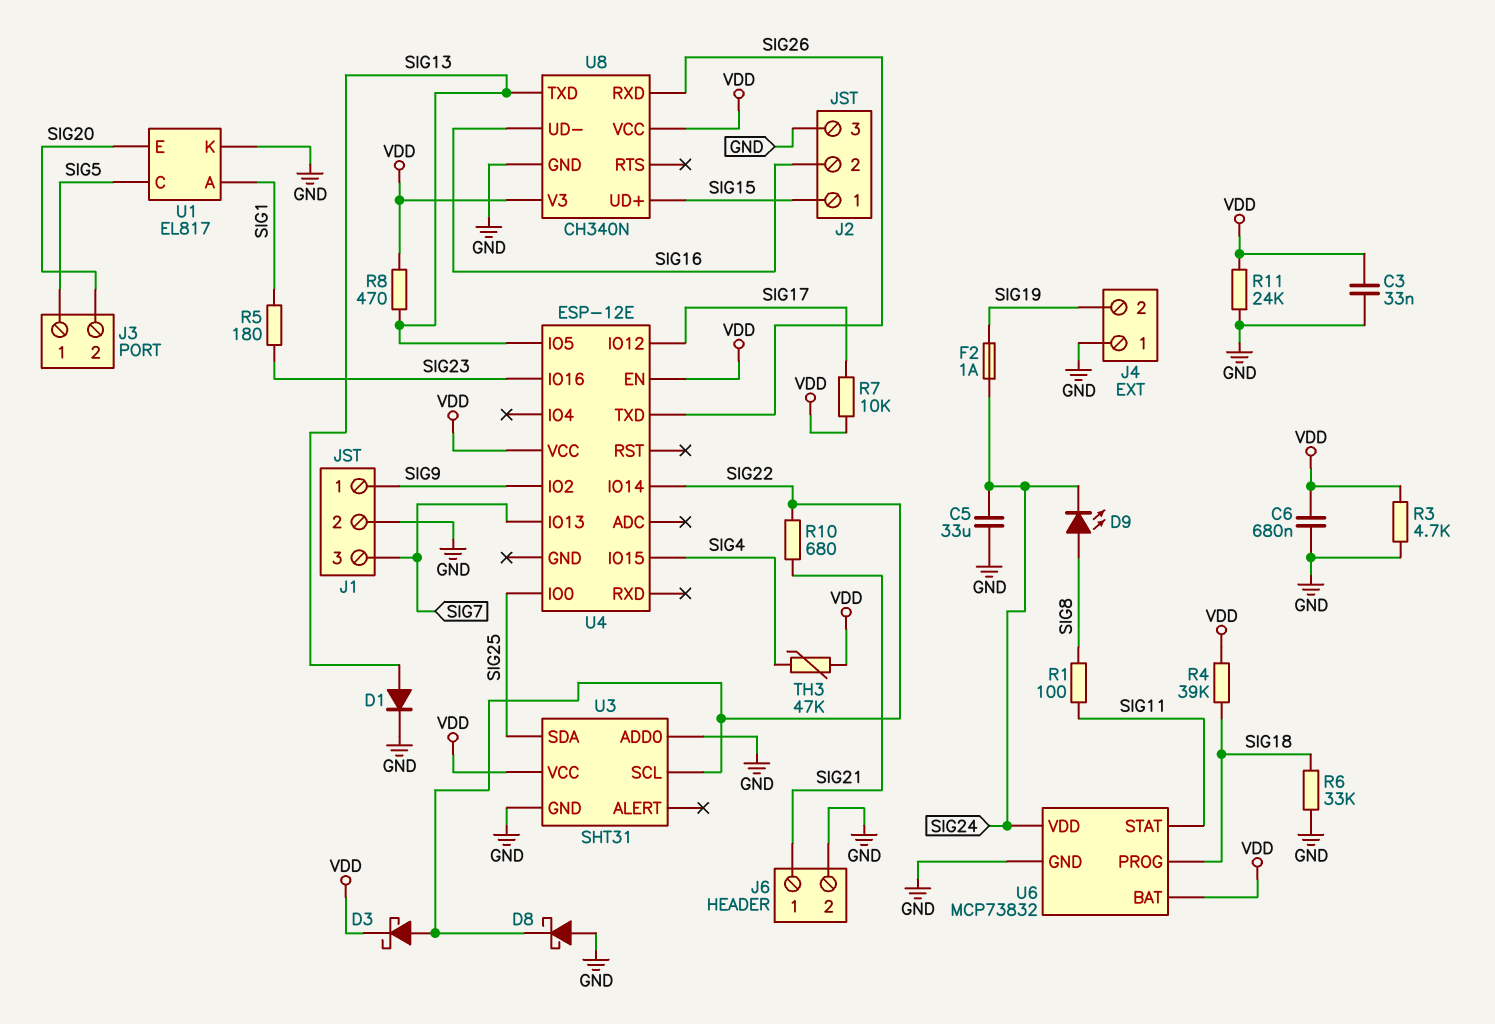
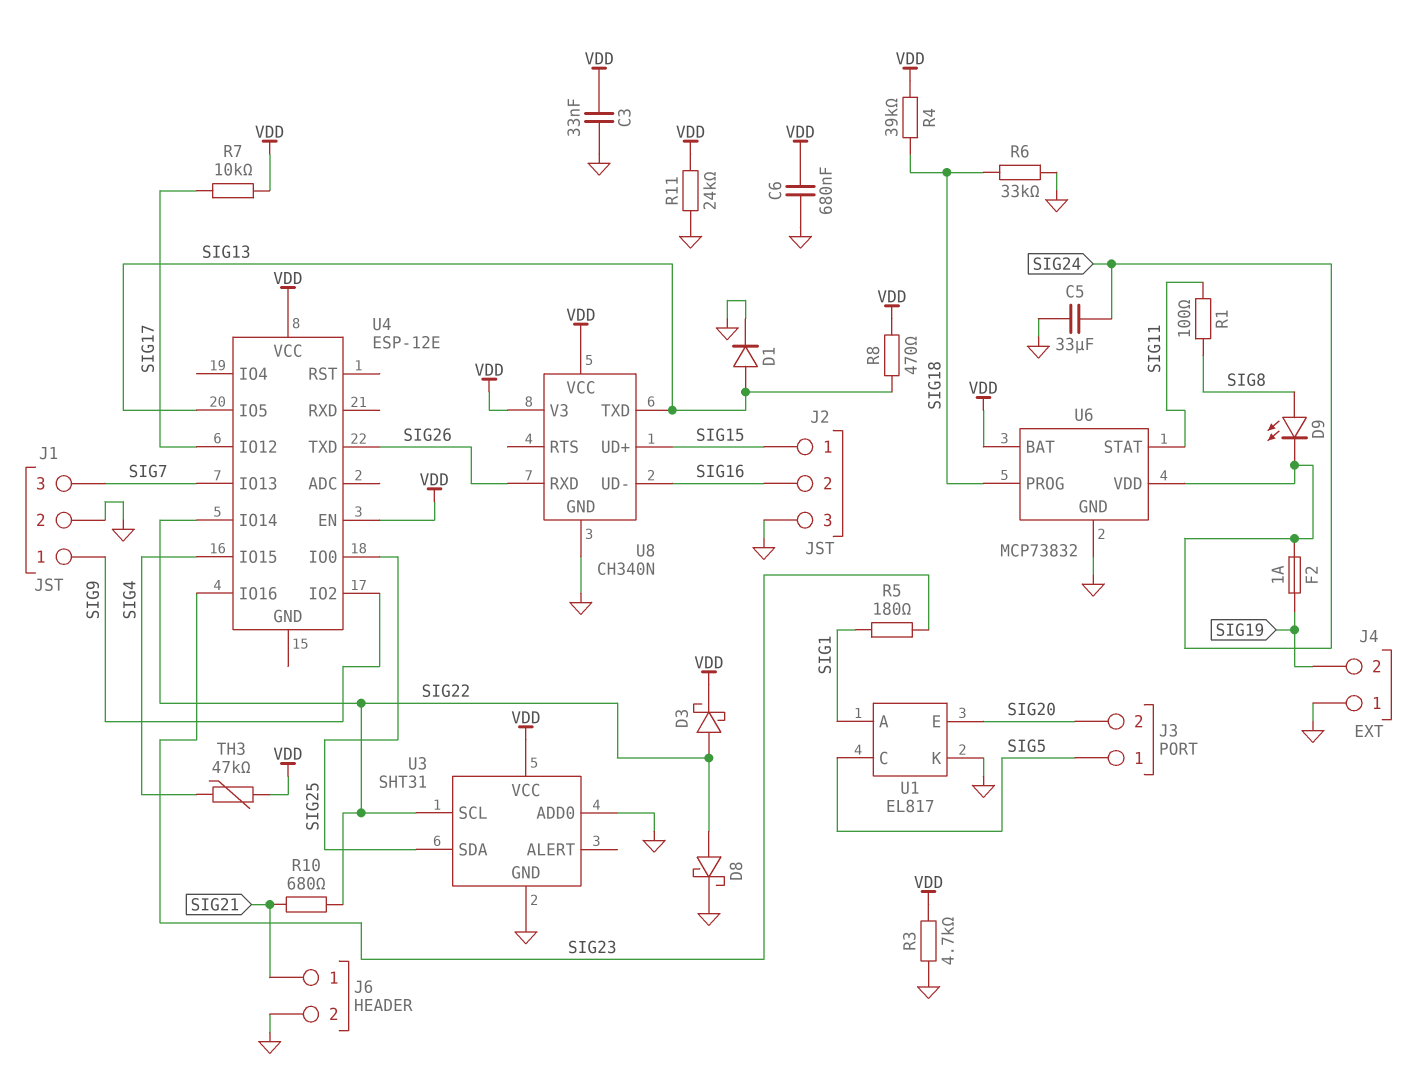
D8: schottky (A GND, K SIG22) -> schottky (A SIG22, K GND)

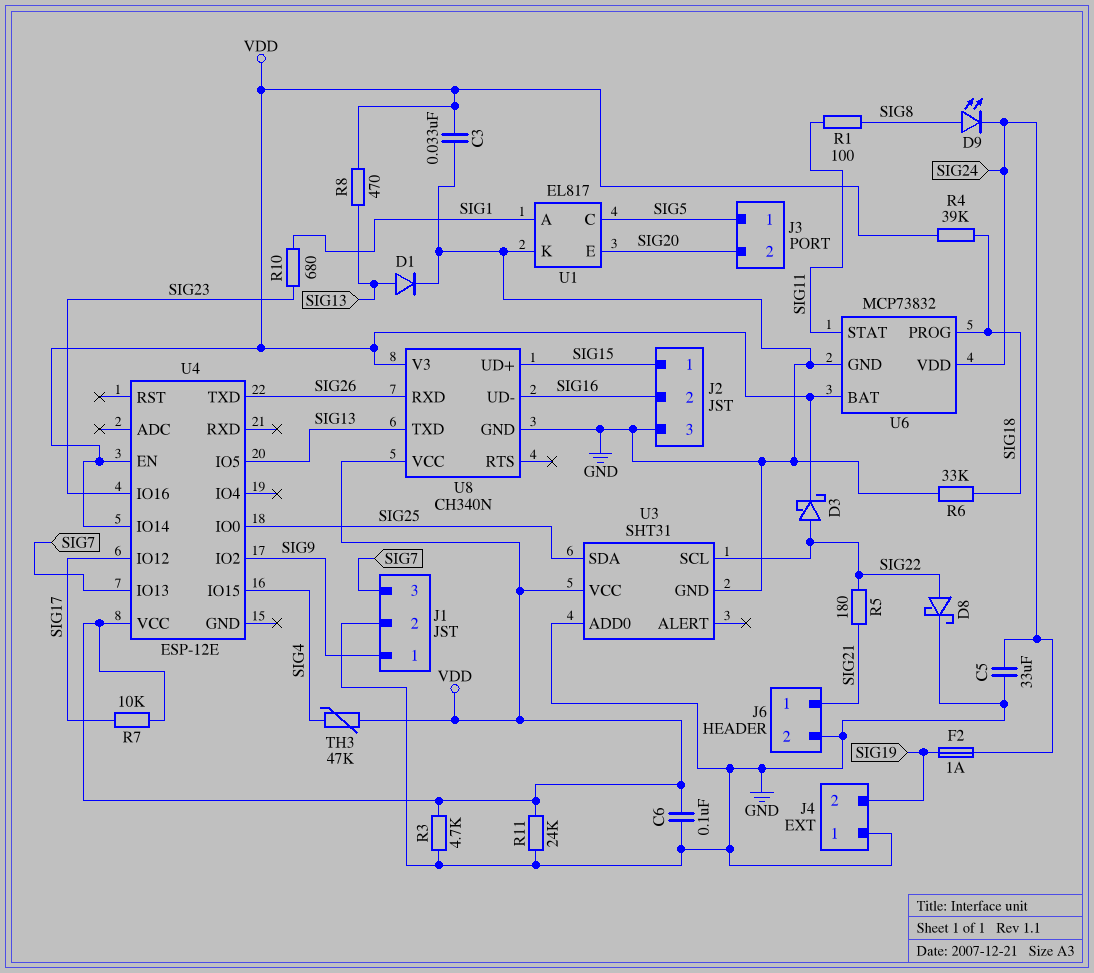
C6: 680nF (GND, VDD) -> 100nF (GND, VDD)
R5: 180 (SIG1, SIG23) -> 180 (SIG21, SIG22)
R10: 680 (SIG21, SIG22) -> 680 (SIG1, SIG23)
U4 pin IO14: SIG22 -> VDD

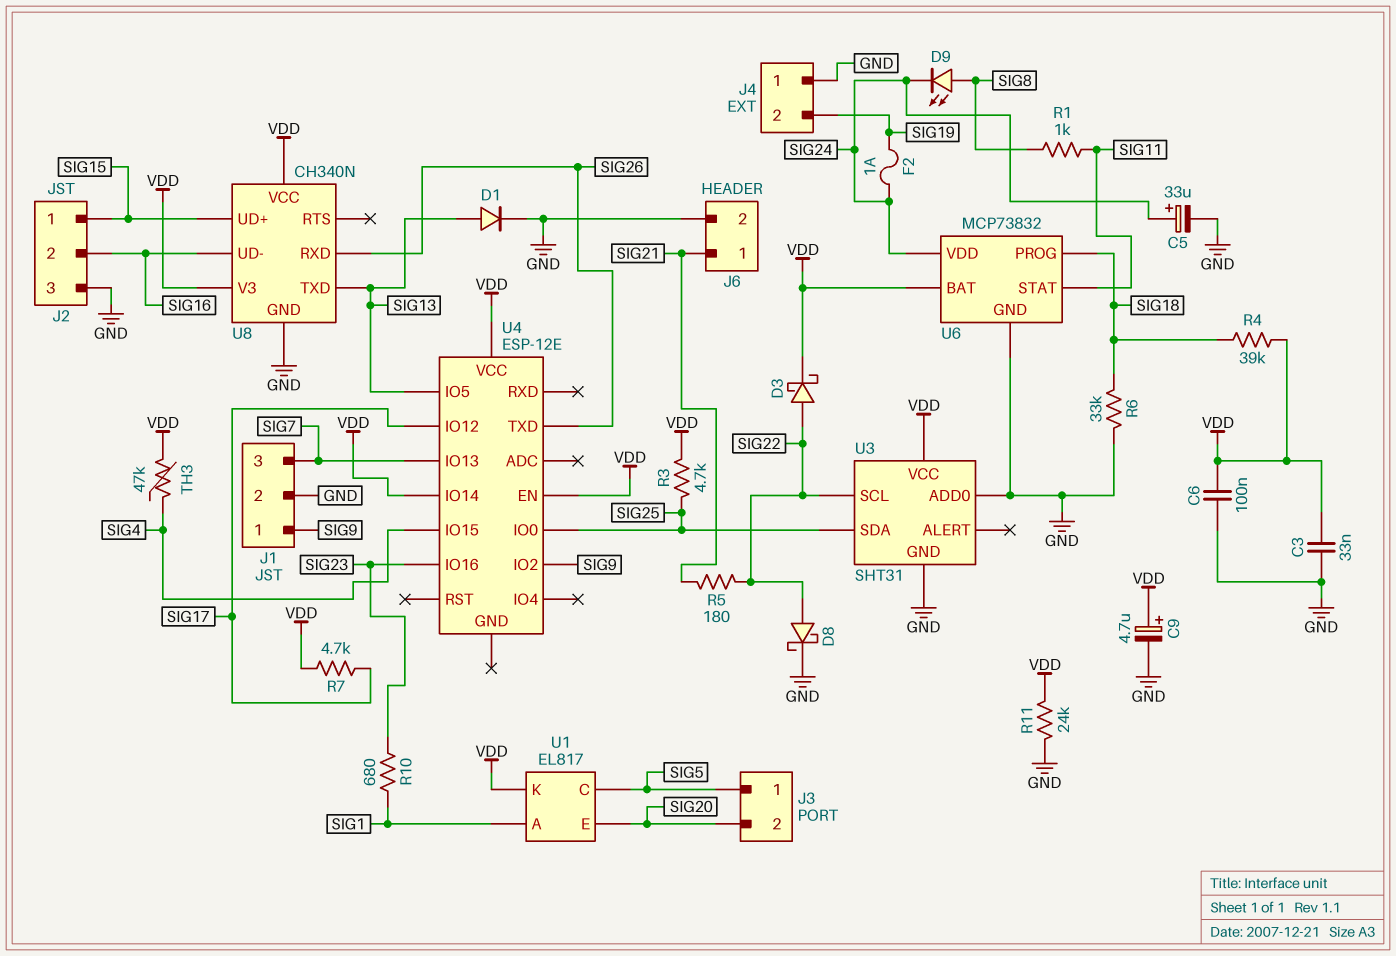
C5: 33uF (GND, SIG24) -> 33uF (plus SIG24, minus GND)
C9: none -> 4.7uF (plus VDD, minus GND)
R1: 100 (SIG8, SIG11) -> 1k (SIG8, SIG11)
R3: 4.7k (GND, VDD) -> 4.7k (SIG25, VDD)
R7: 10k (SIG17, VDD) -> 4.7k (SIG17, VDD)
R8: 470 (SIG13, VDD) -> none
U1 pin K: GND -> VDD

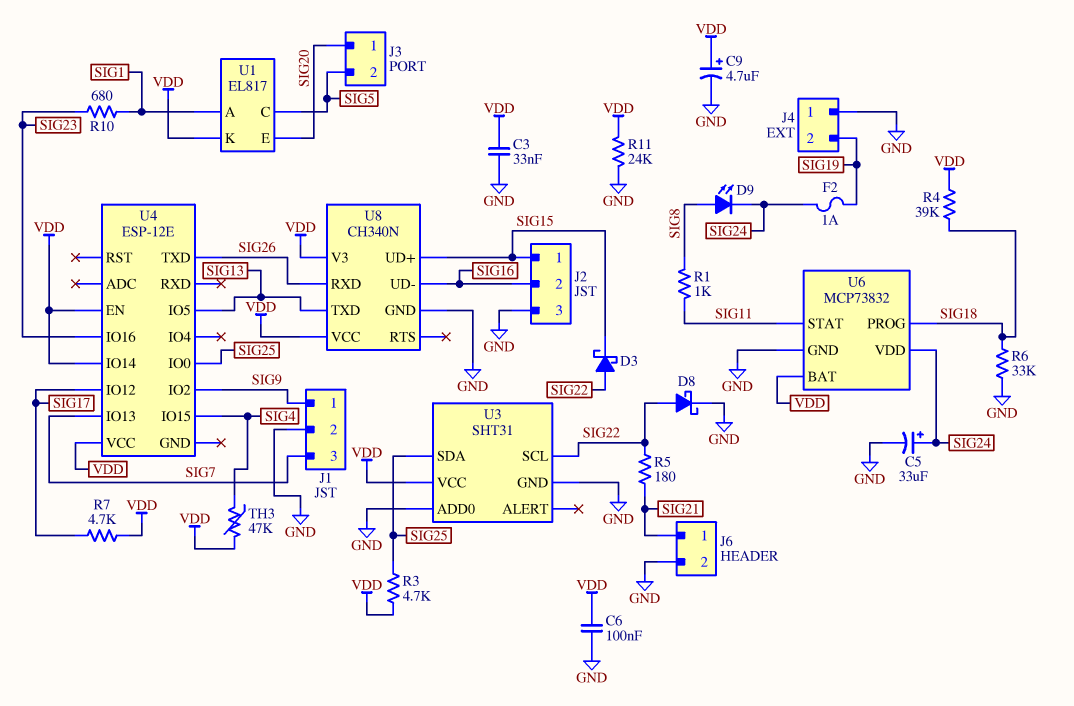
D1: diode (A SIG13, K GND) -> none
D3: schottky (A SIG22, K VDD) -> schottky (A SIG22, K SIG15)
J3 pin 1: SIG5 -> SIG20
J3 pin 2: SIG20 -> SIG5

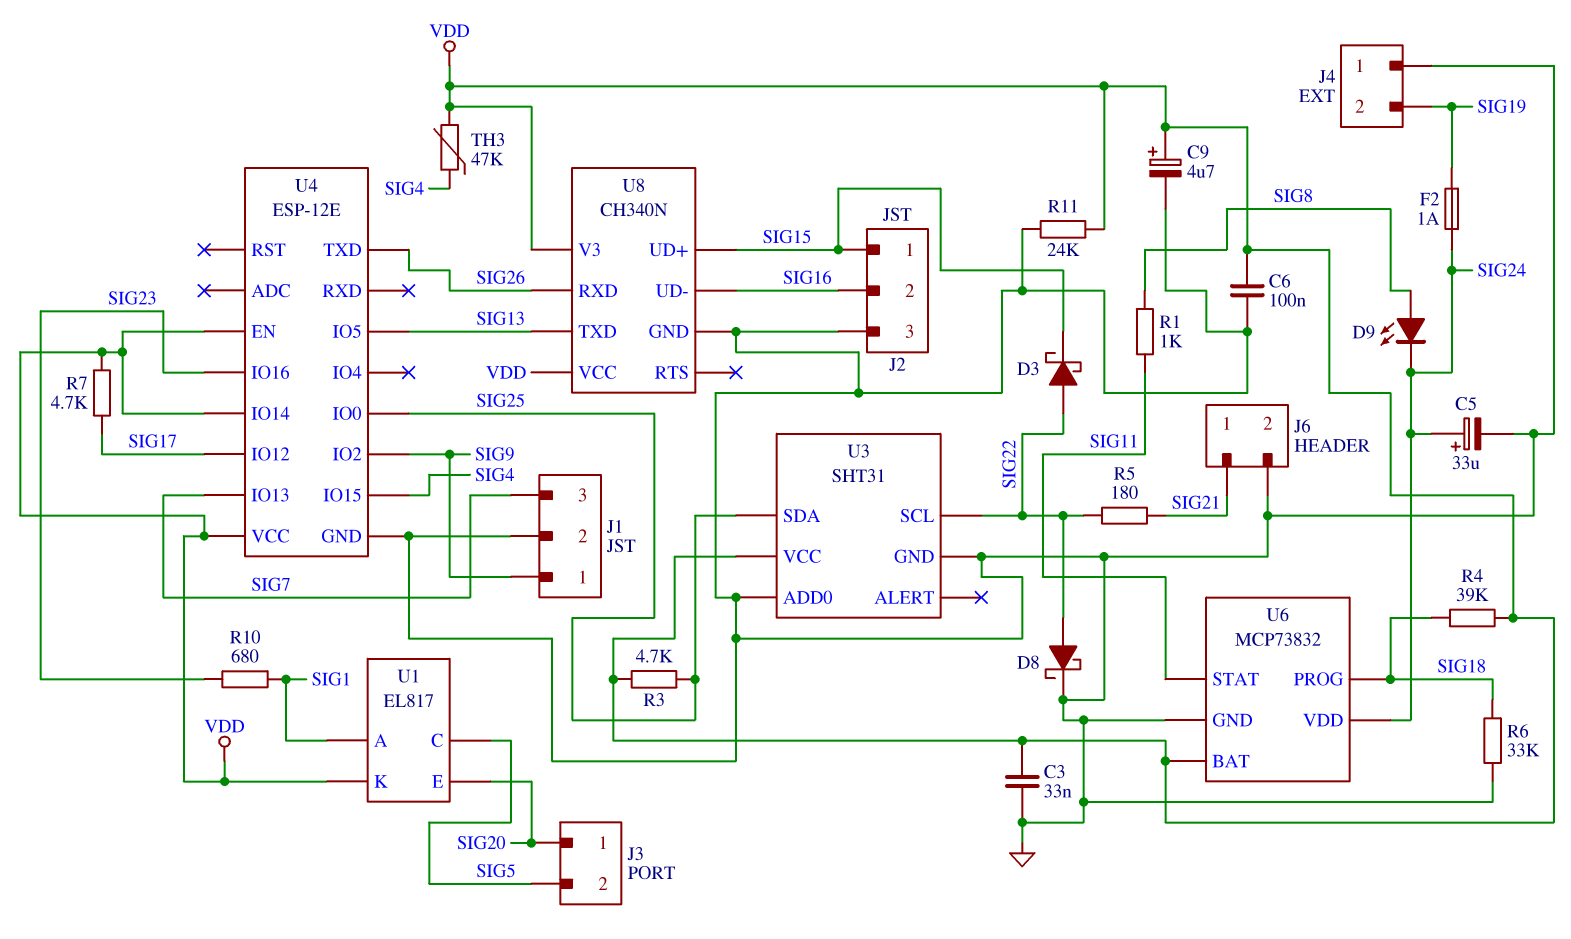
U4 pin GND: none -> GND

